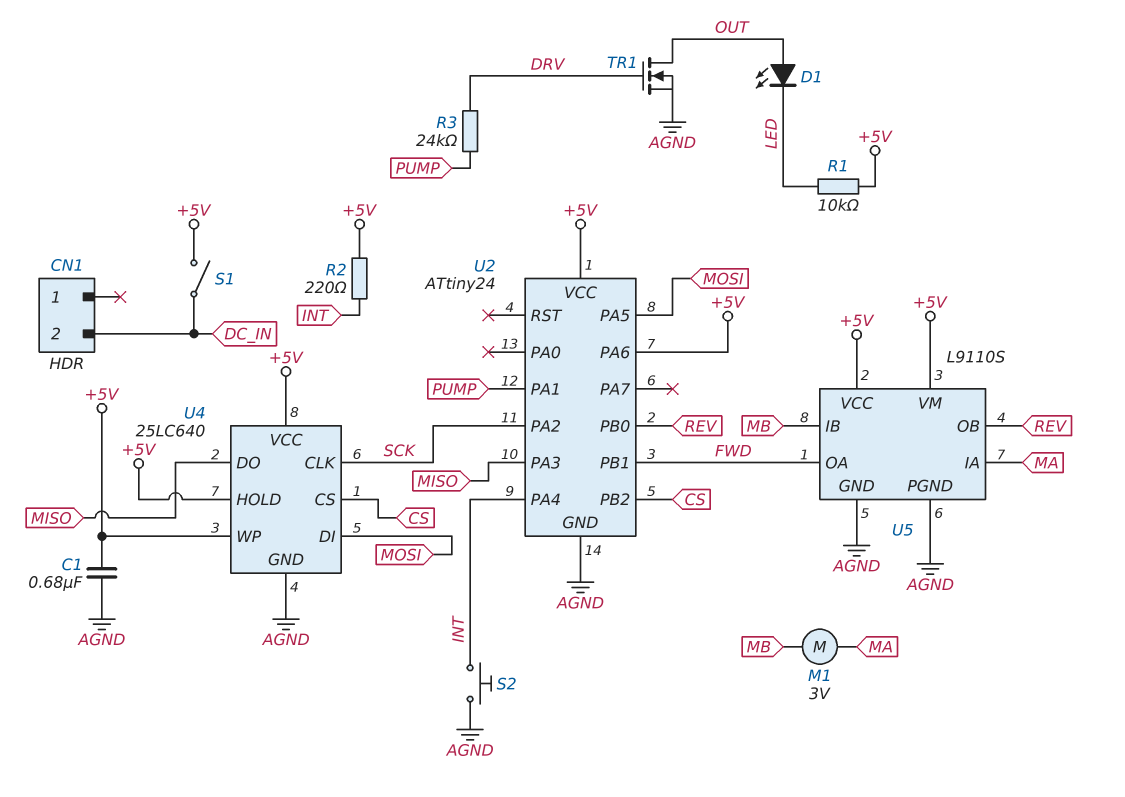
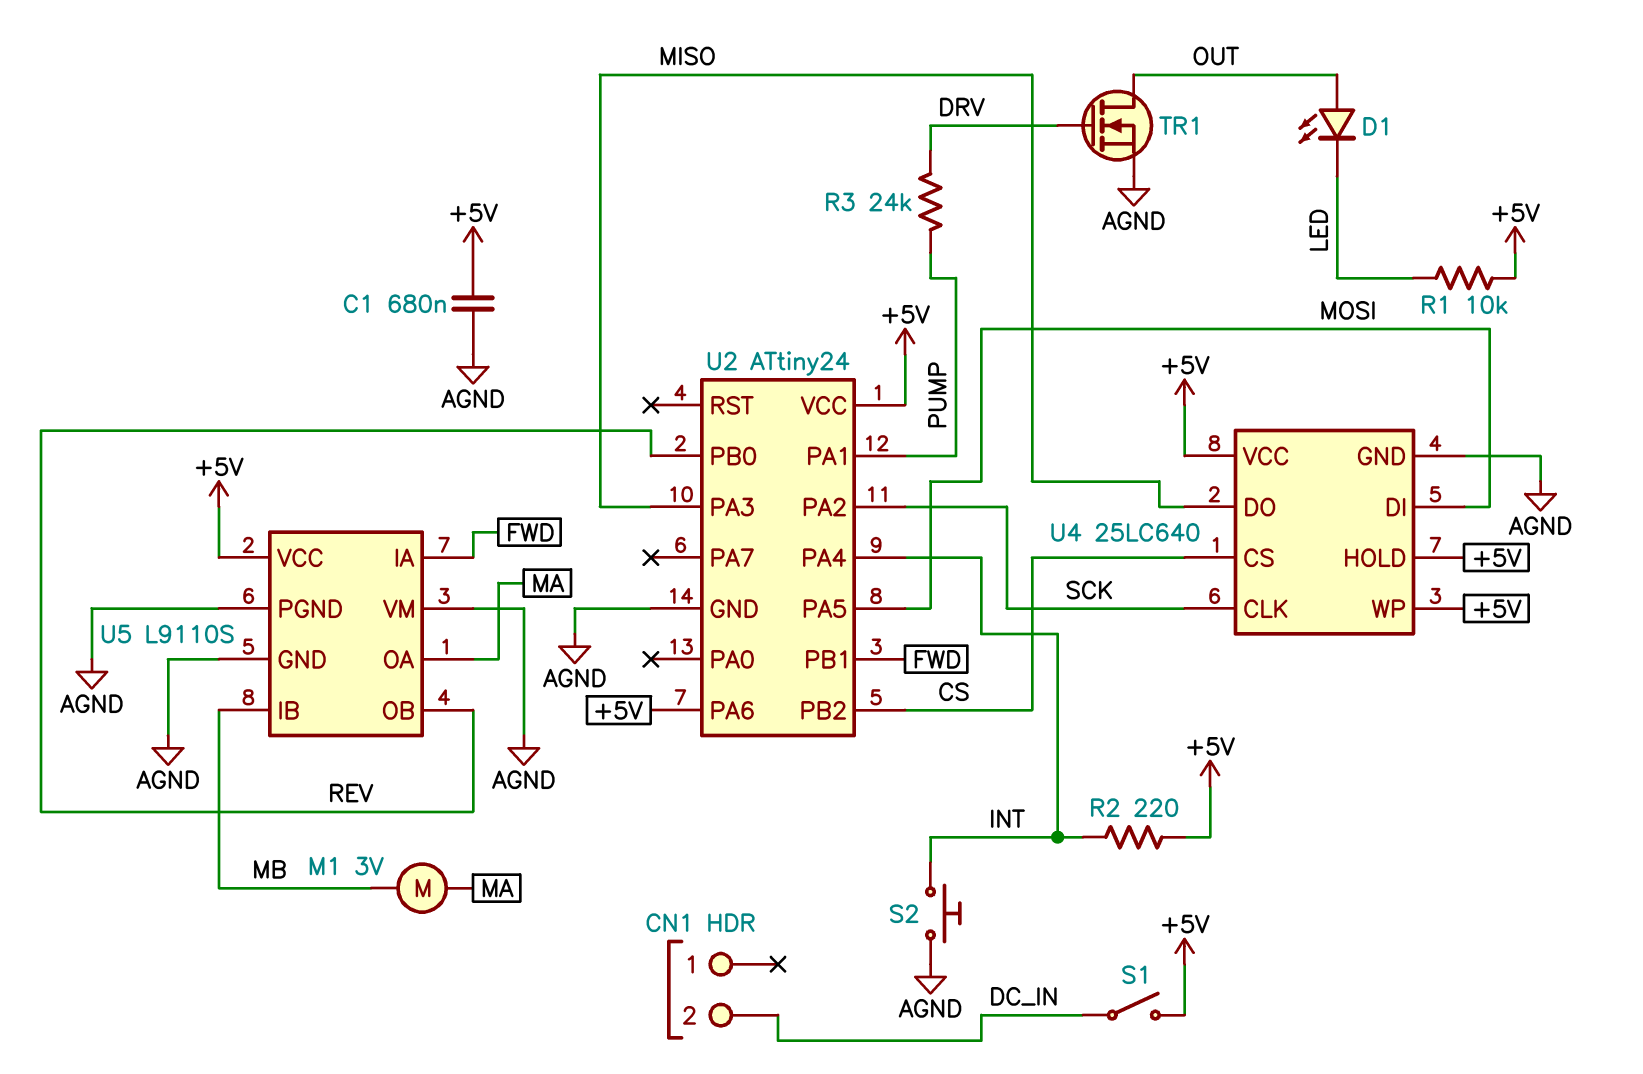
U5 pin IA: MA -> FWD
U5 pin OA: FWD -> MA
U5 pin VM: +5V -> AGND

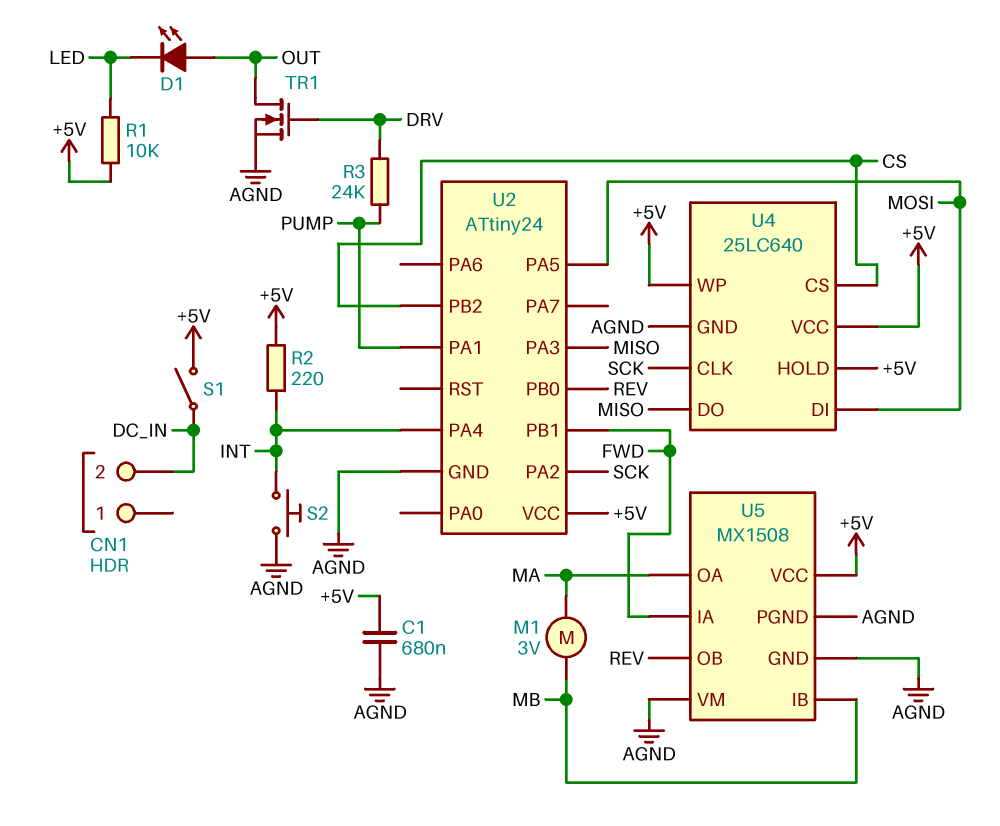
U2 pin PA6: +5V -> none
U5: L9110S -> MX1508

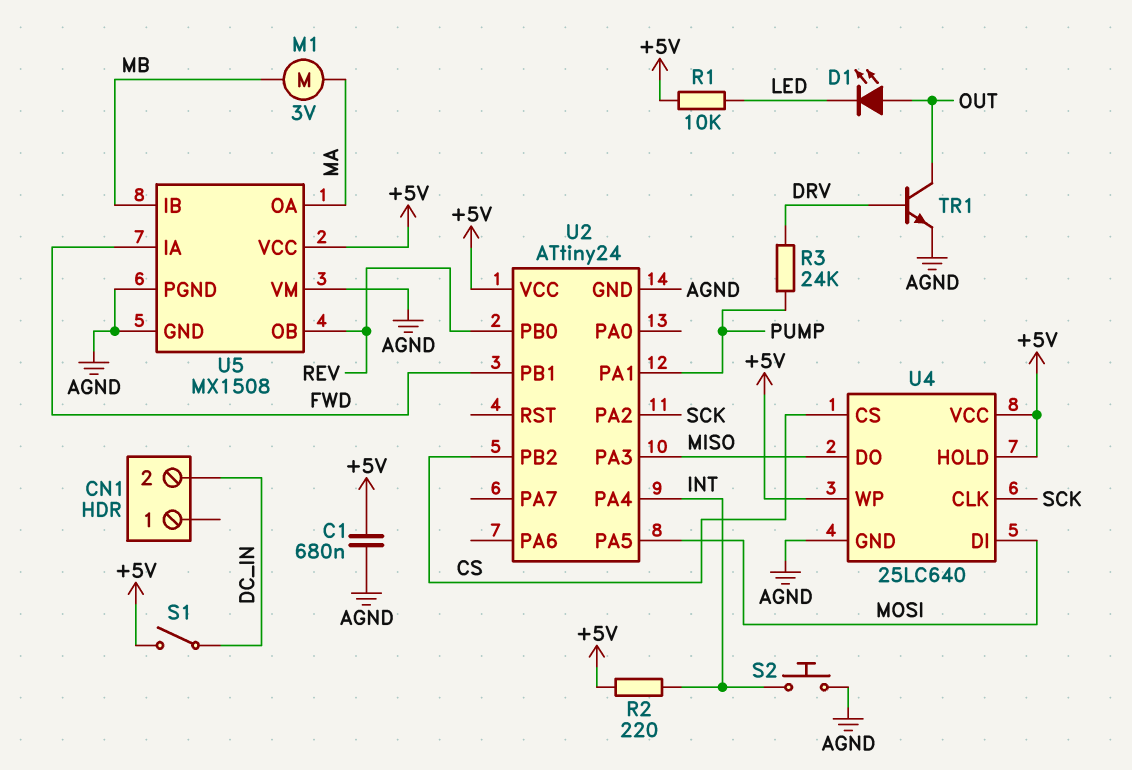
TR1: NMOS (G DRV, D OUT, S AGND) -> NPN (B DRV, C OUT, E AGND)

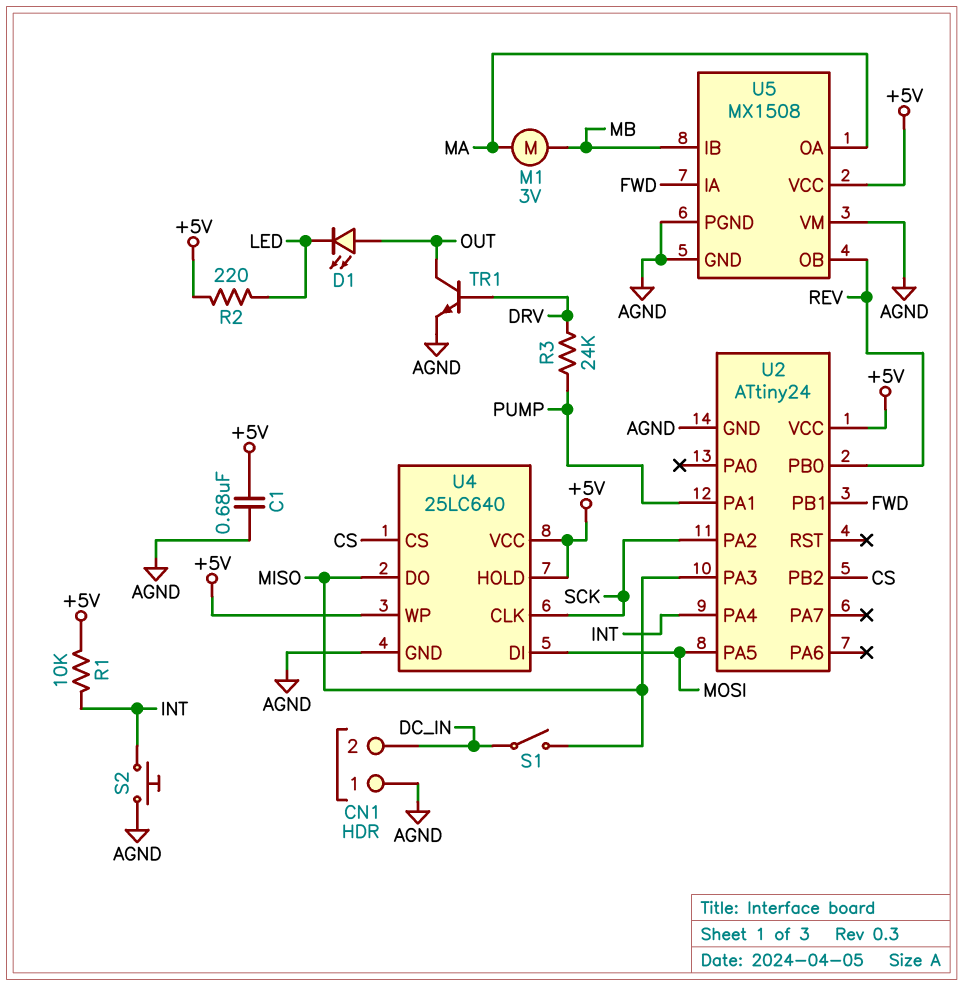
CN1 pin 1: none -> AGND
R1: 10k (+5V, LED) -> 10k (+5V, INT)
R2: 220 (+5V, INT) -> 220 (+5V, LED)
S1: switch (+5V, DC_IN) -> switch (DC_IN, MISO)

